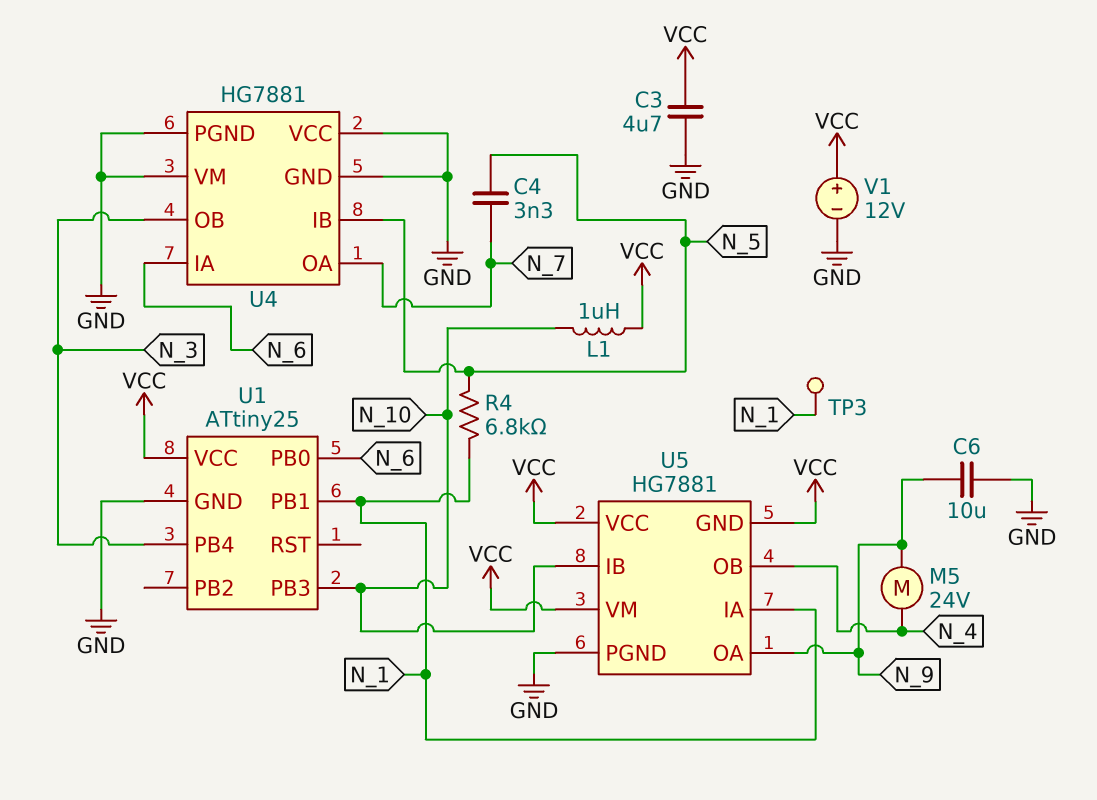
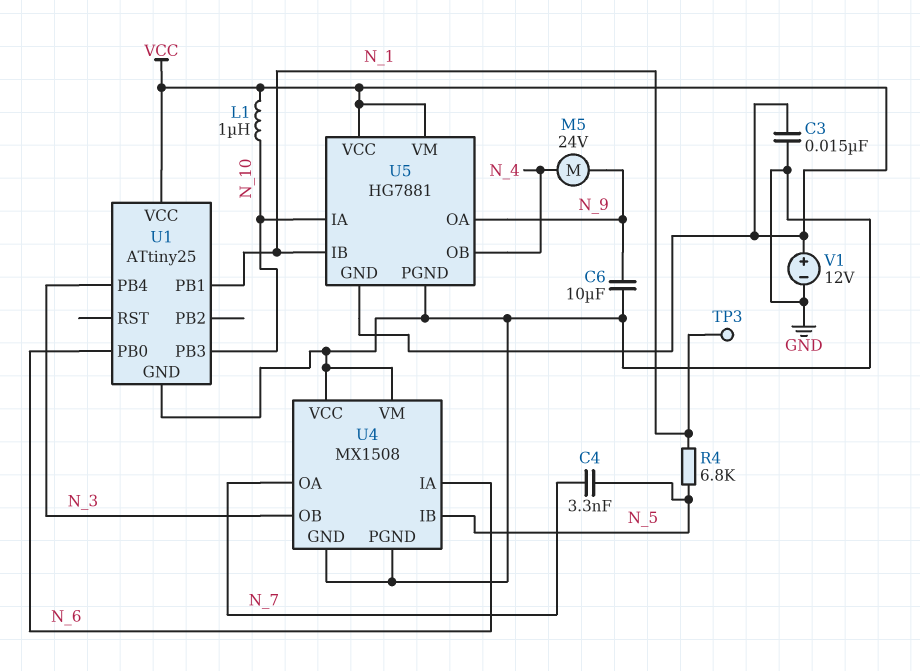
C3: 4.7uF (GND, VCC) -> 15nF (GND, VCC)
U4: HG7881 -> MX1508
U5 pin IA: N_1 -> N_10
U5 pin IB: N_10 -> N_1

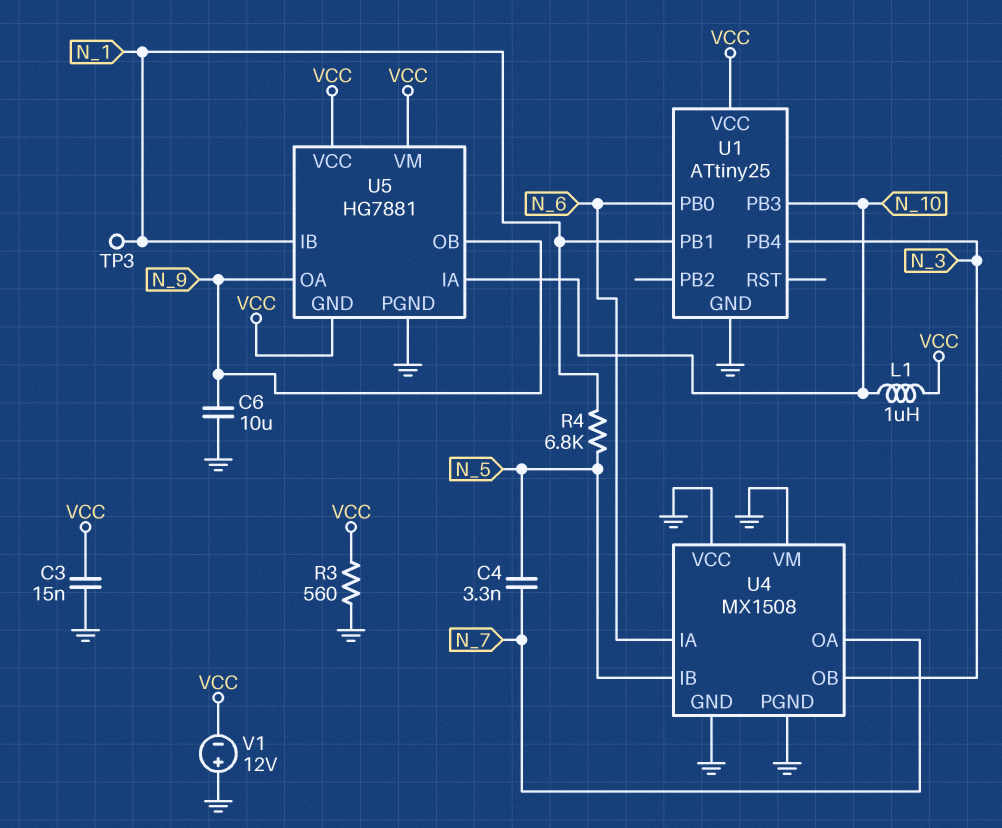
M5: motor 24V (N_4, N_9) -> none
R3: none -> 560 (GND, VCC)
U5 pin OB: N_4 -> N_9
V1: 12V (plus VCC, minus GND) -> 12V (plus GND, minus VCC)

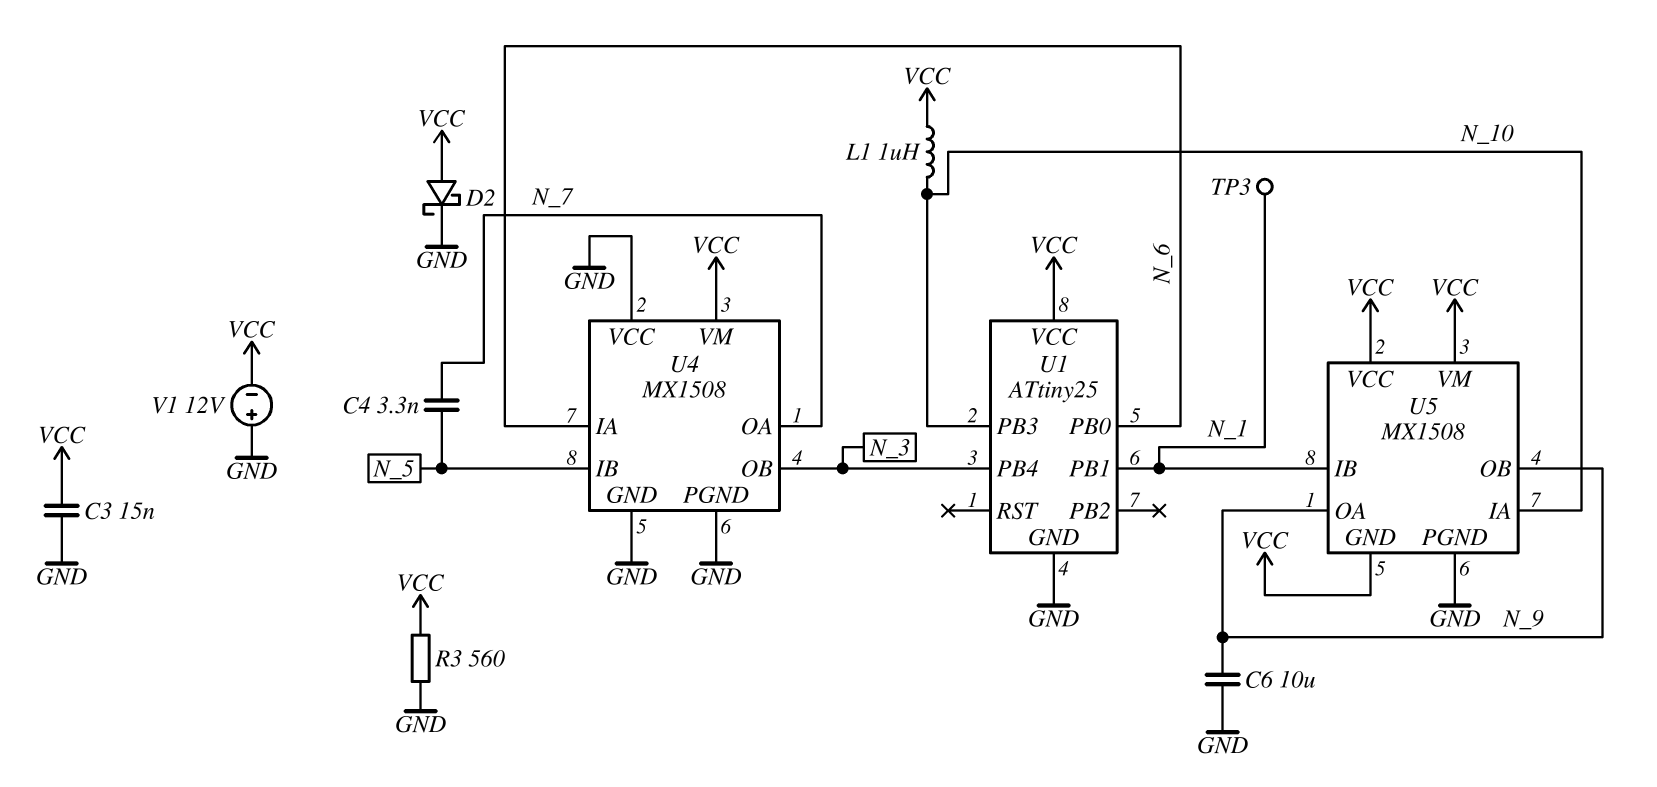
D2: none -> schottky (A VCC, K GND)
R4: 6.8k (N_1, N_5) -> none
U4 pin VM: GND -> VCC
U5: HG7881 -> MX1508

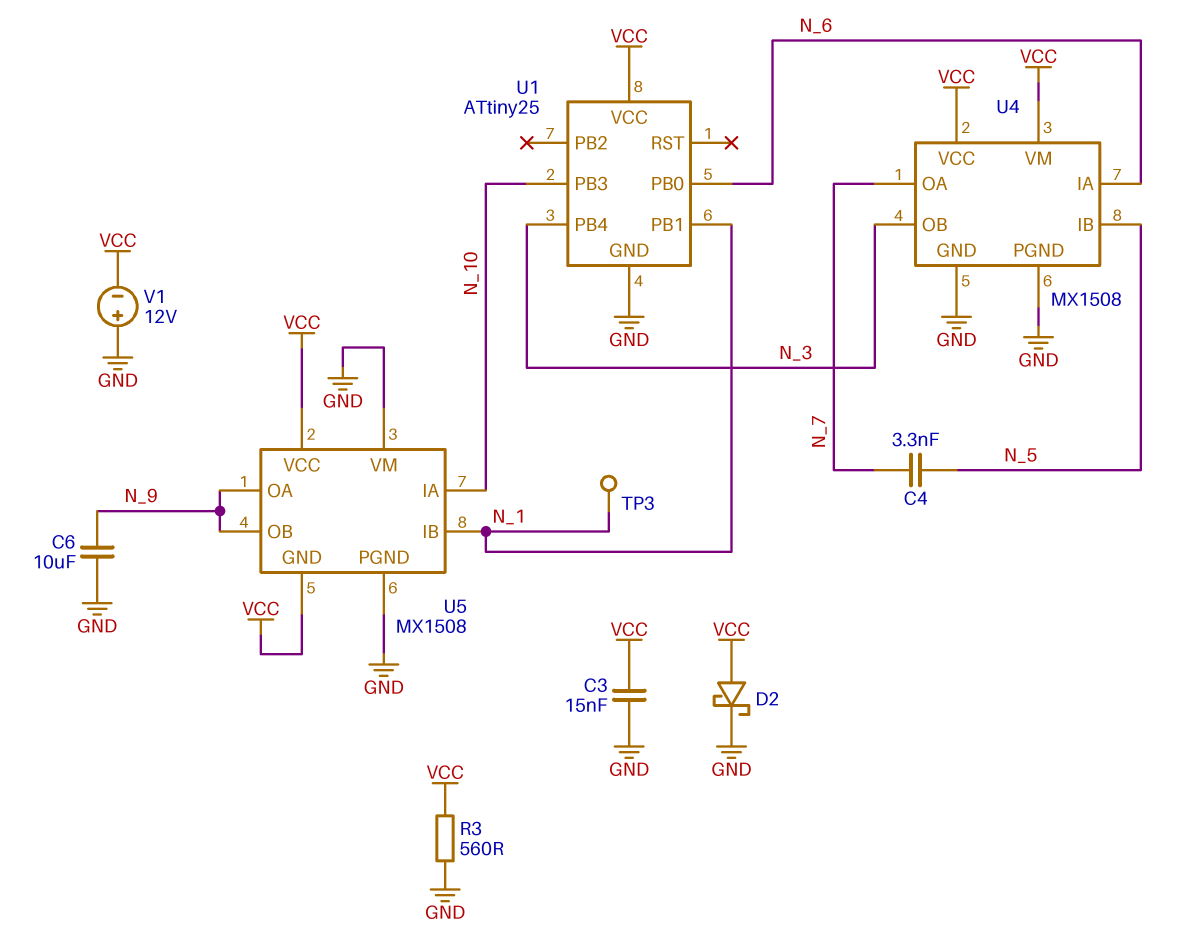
L1: 1uH (N_10, VCC) -> none
U4 pin VCC: GND -> VCC
U5 pin VM: VCC -> GND

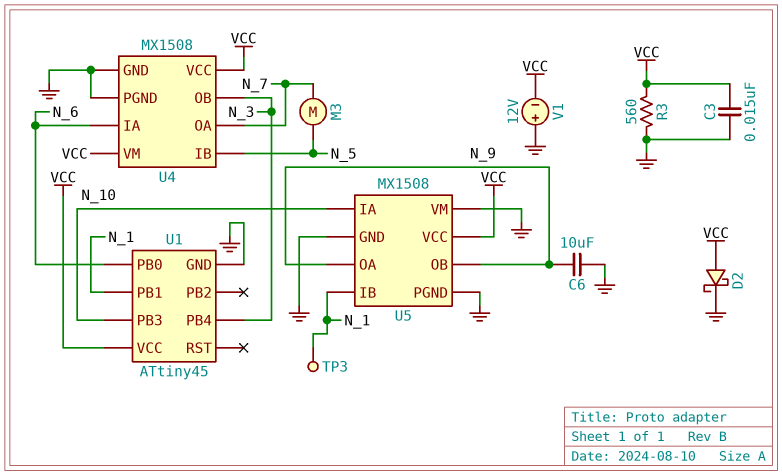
C4: 3.3nF (N_5, N_7) -> none
M3: none -> motor (N_5, N_7)
U1: ATtiny25 -> ATtiny45
U5 pin GND: VCC -> GND

